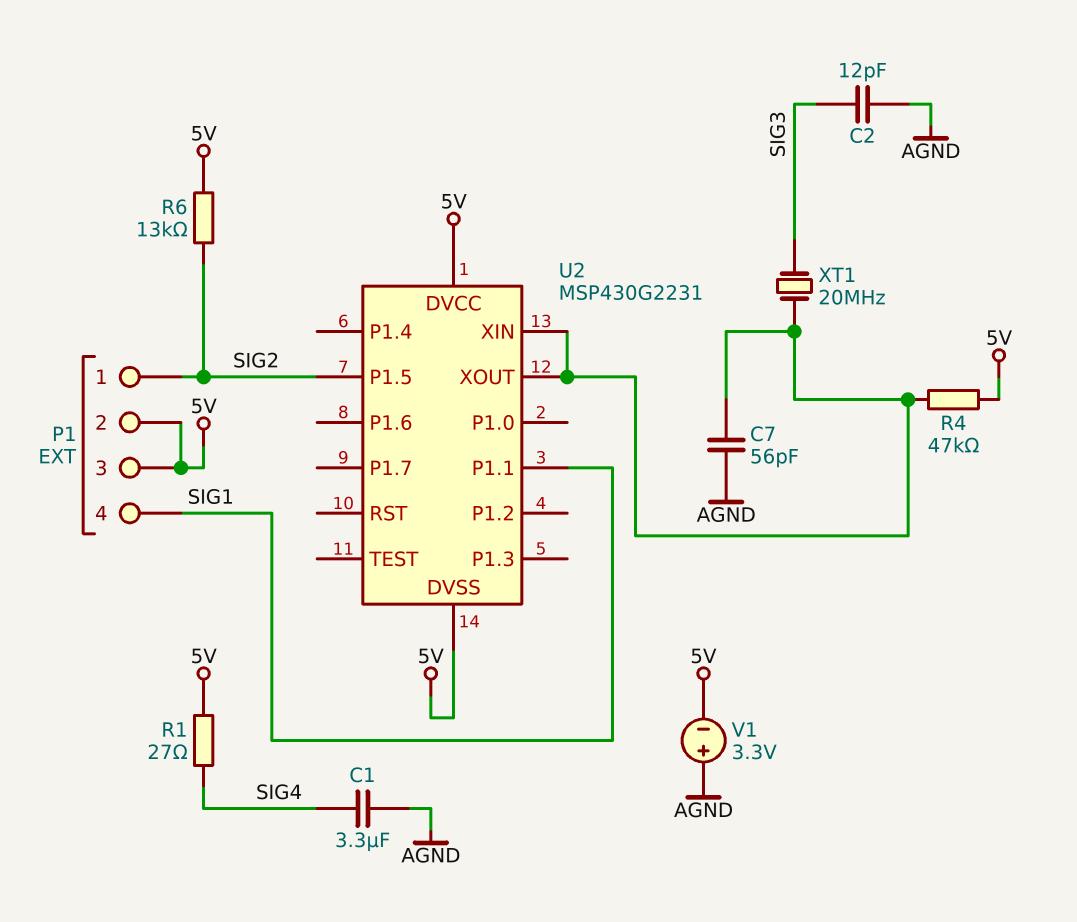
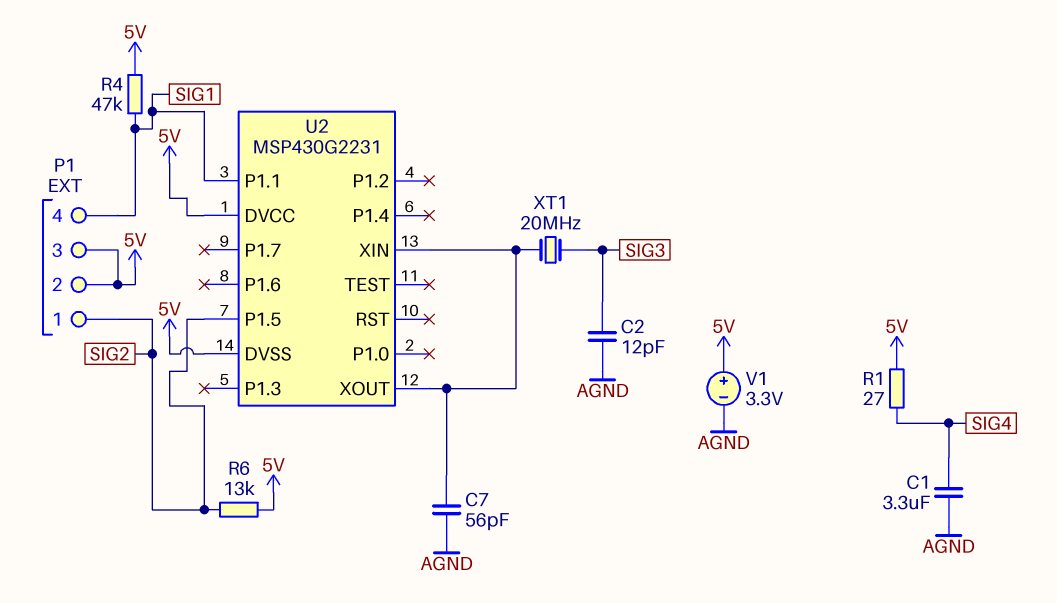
R4: 47k (5V, U2/XIN) -> 47k (5V, SIG1)
V1: 3.3V (plus AGND, minus 5V) -> 3.3V (plus 5V, minus AGND)

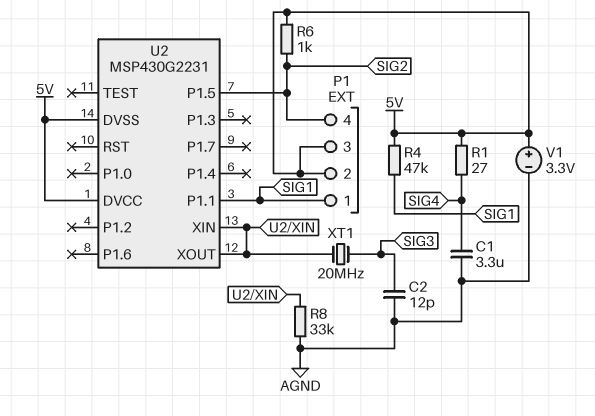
C7: 56pF (AGND, U2/XIN) -> none
P1 pin 1: SIG2 -> SIG1
P1 pin 4: SIG1 -> SIG2
R6: 13k (5V, SIG2) -> 1k (5V, SIG2)
R8: none -> 33k (AGND, U2/XIN)

